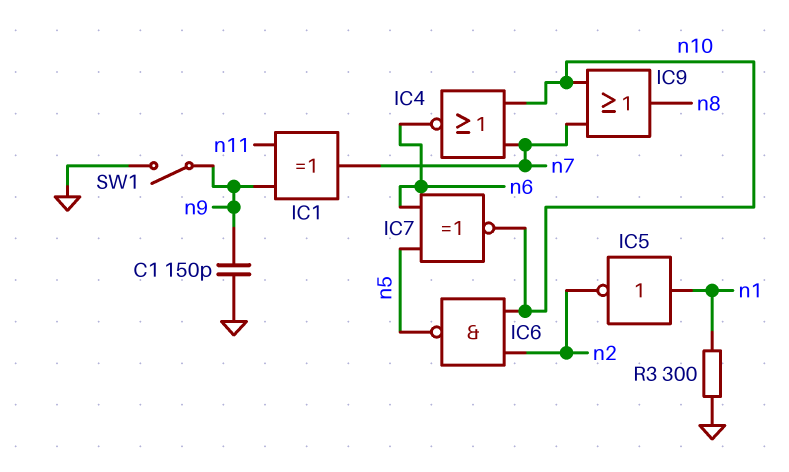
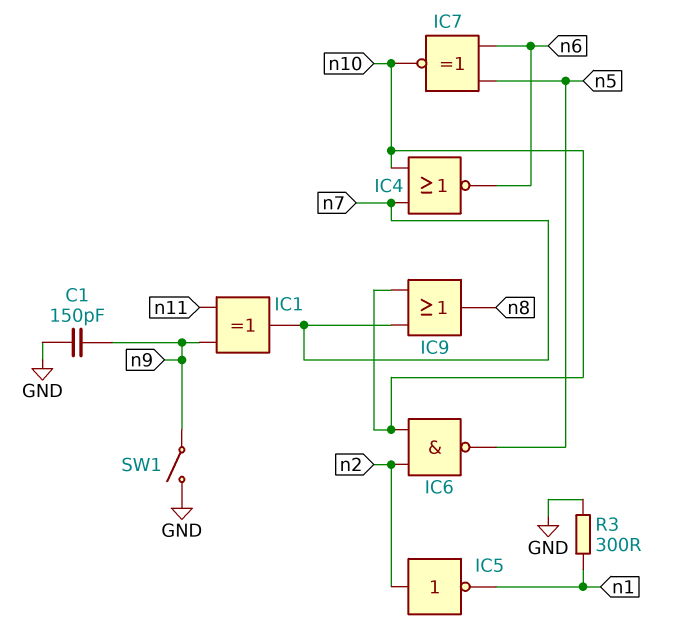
IC5: NOT (in n1, out n2) -> NOT (in n2, out n1)

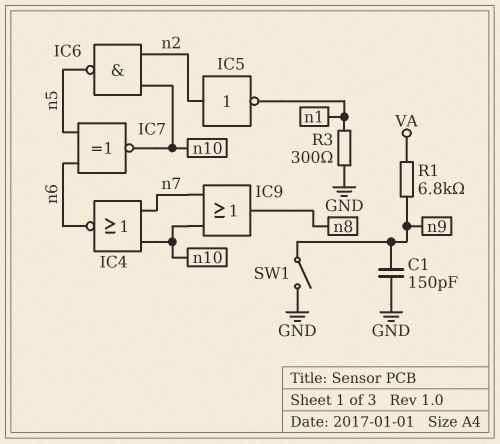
IC1: XOR (in n9, in n11, out n7) -> none
R1: none -> 6.8k (VA, n9)

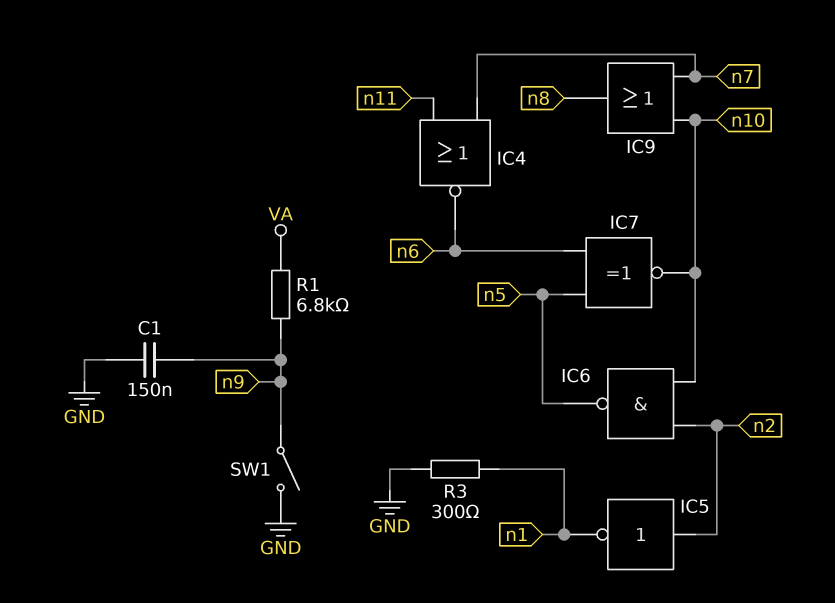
C1: 150pF (GND, n9) -> 150nF (GND, n9)
IC4: NOR (in n7, in n10, out n6) -> NOR (in n7, in n11, out n6)

